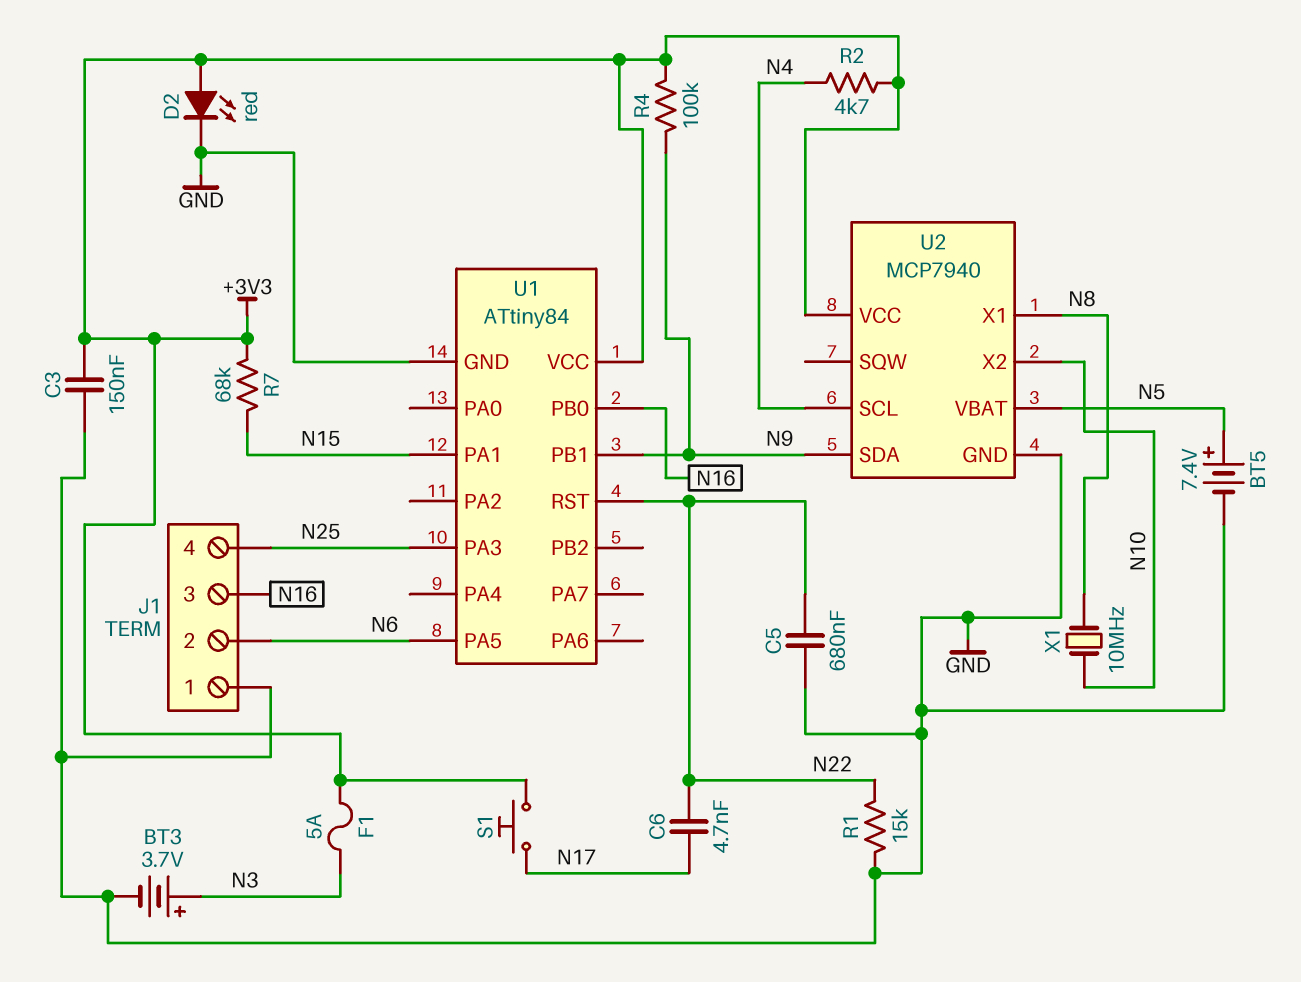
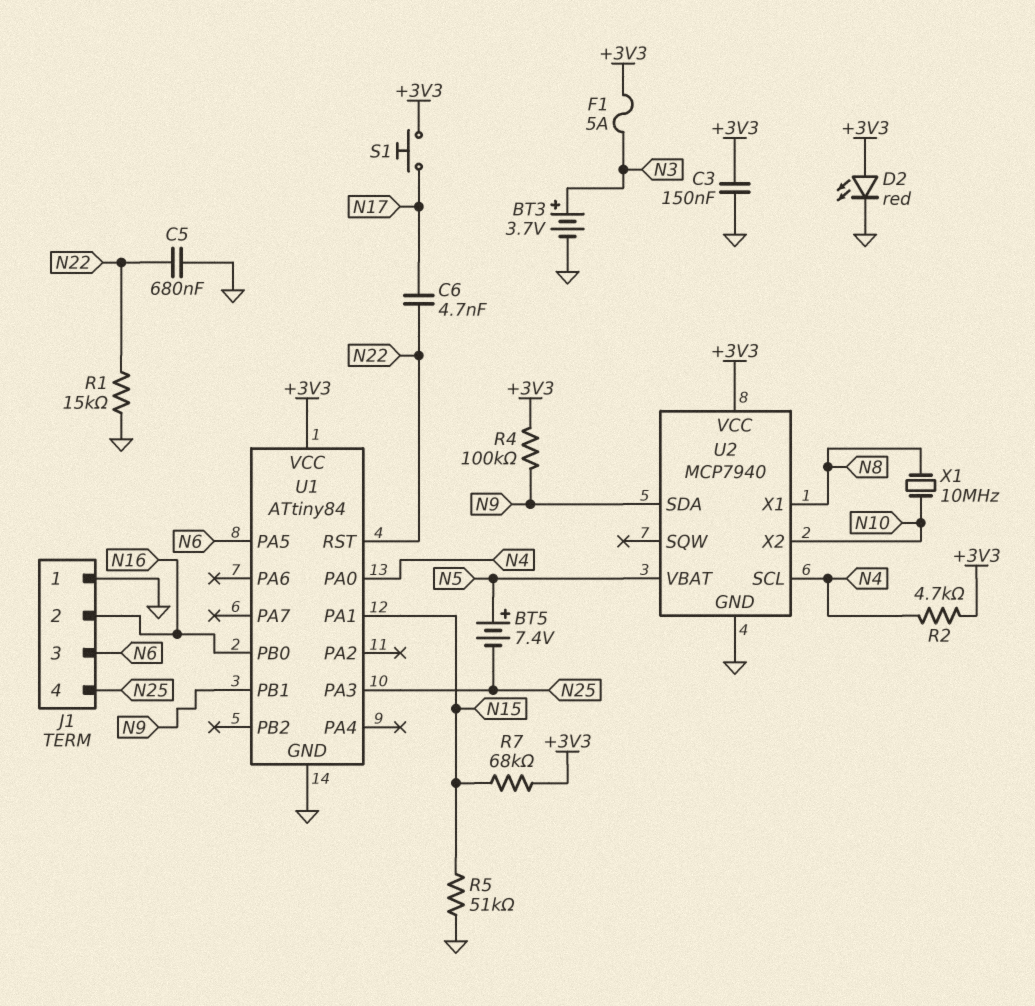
BT5: 7.4V (plus N5, minus GND) -> 7.4V (plus N5, minus N25)
J1 pin 2: N6 -> N16
J1 pin 3: N16 -> N6
R5: none -> 51k (GND, N15)
U1 pin PA0: none -> N4

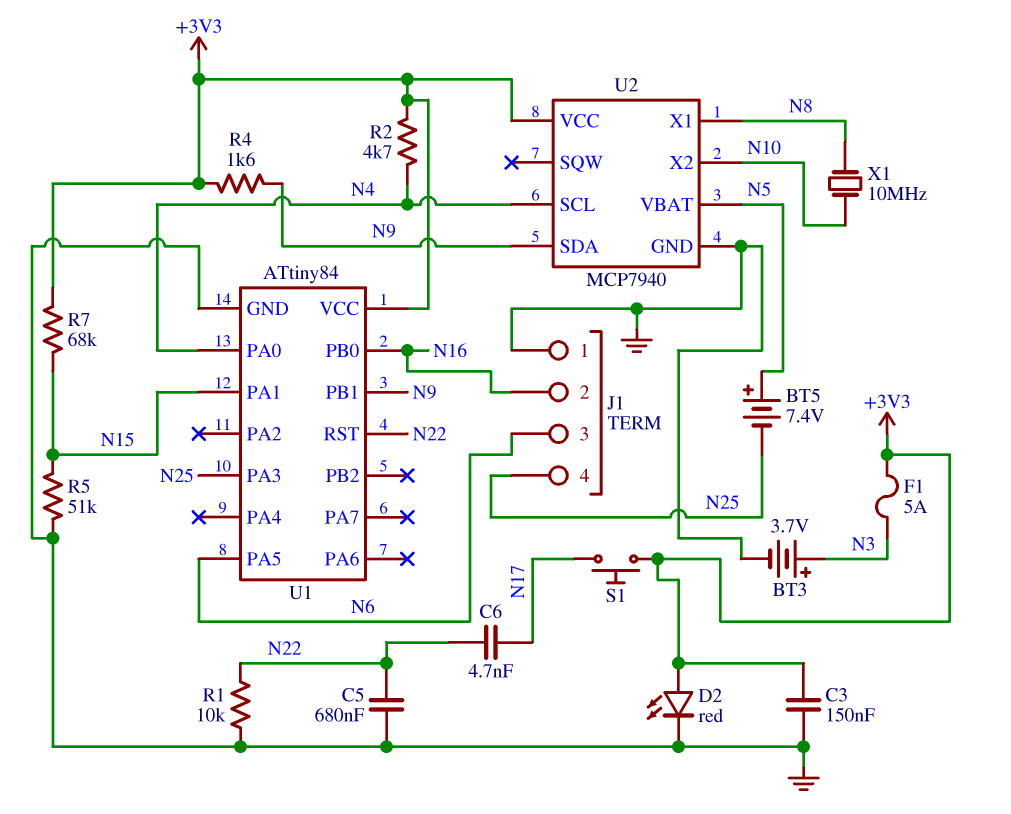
R1: 15k (GND, N22) -> 10k (GND, N22)
R4: 100k (+3V3, N9) -> 1.6k (+3V3, N9)

